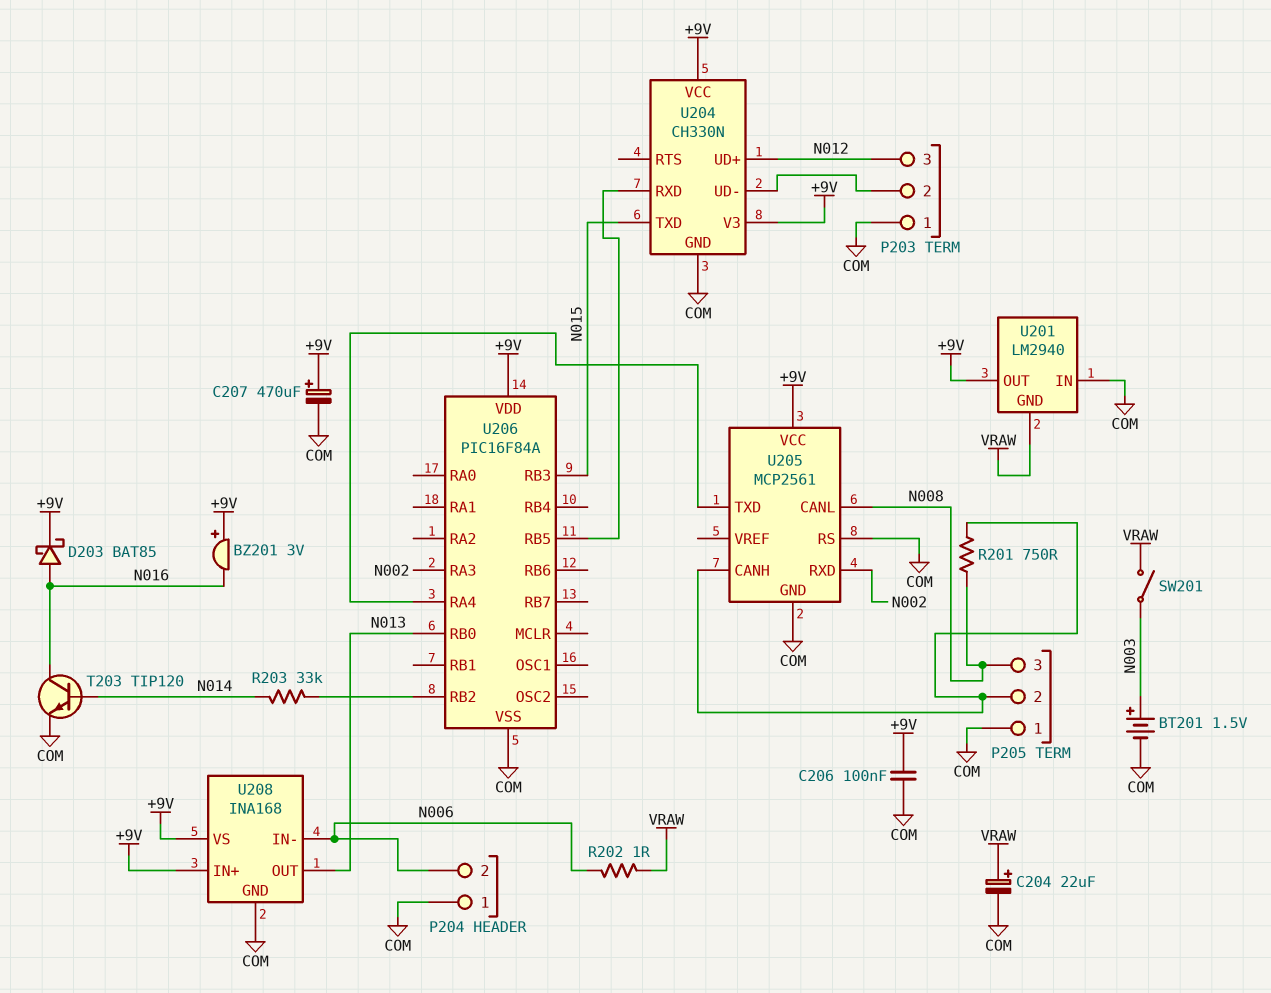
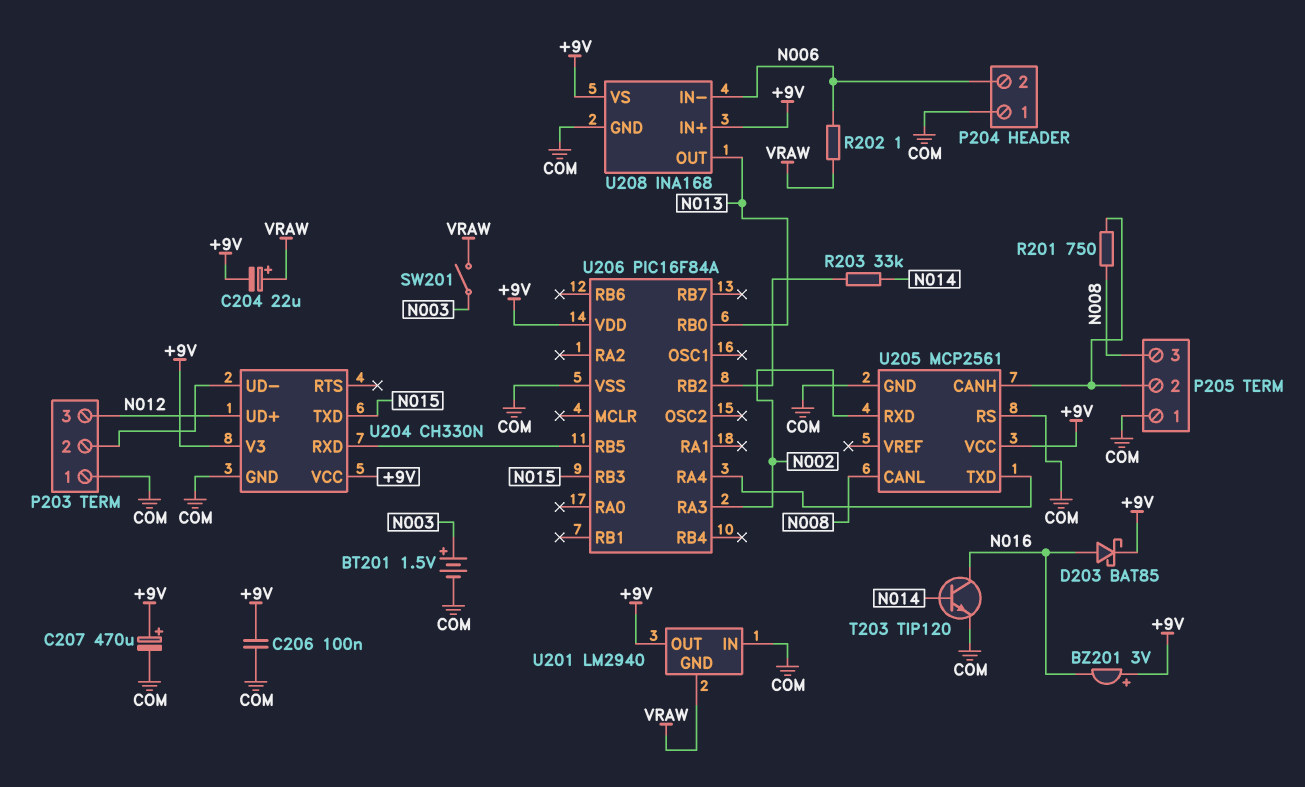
C204: 22uF (plus VRAW, minus COM) -> 22uF (plus VRAW, minus +9V)

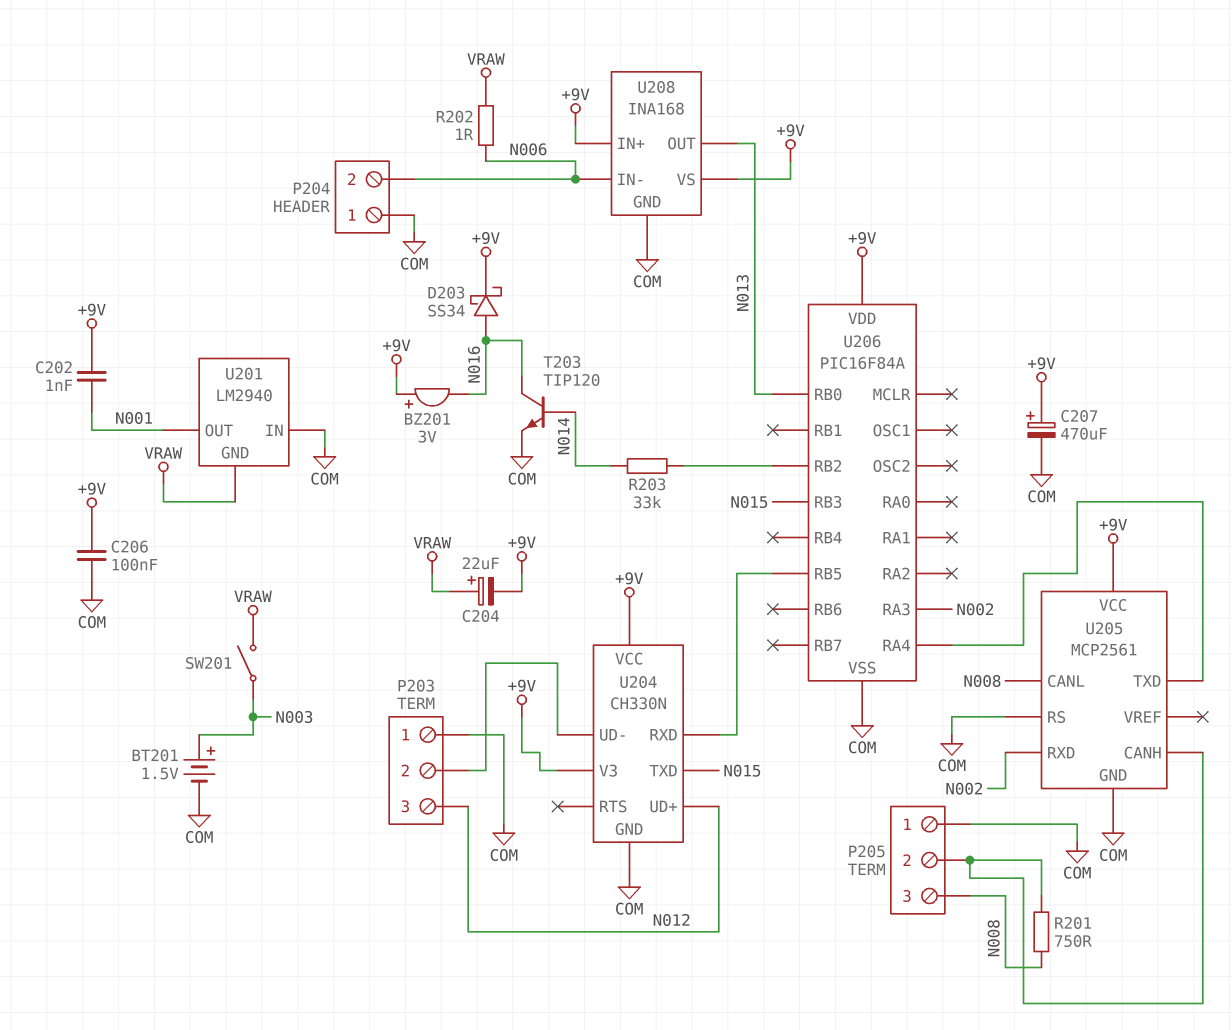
C202: none -> 1nF (+9V, N001)
D203: schottky BAT85 (A N016, K +9V) -> schottky SS34 (A N016, K +9V)
U201 pin OUT: +9V -> N001

